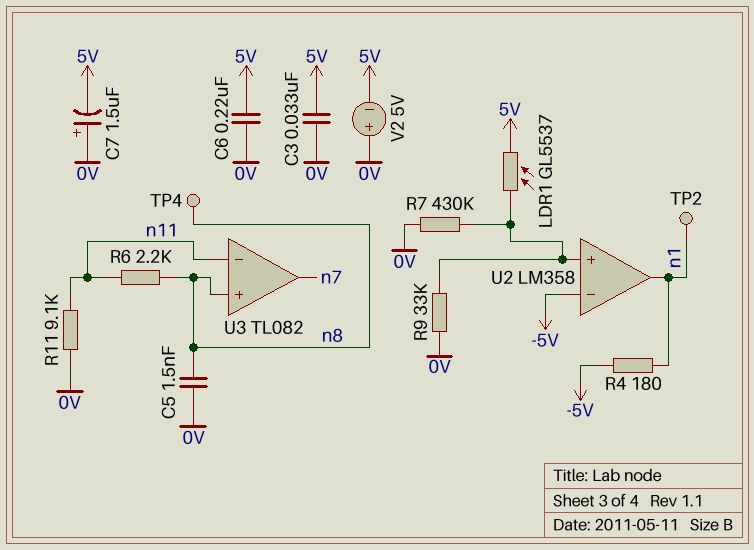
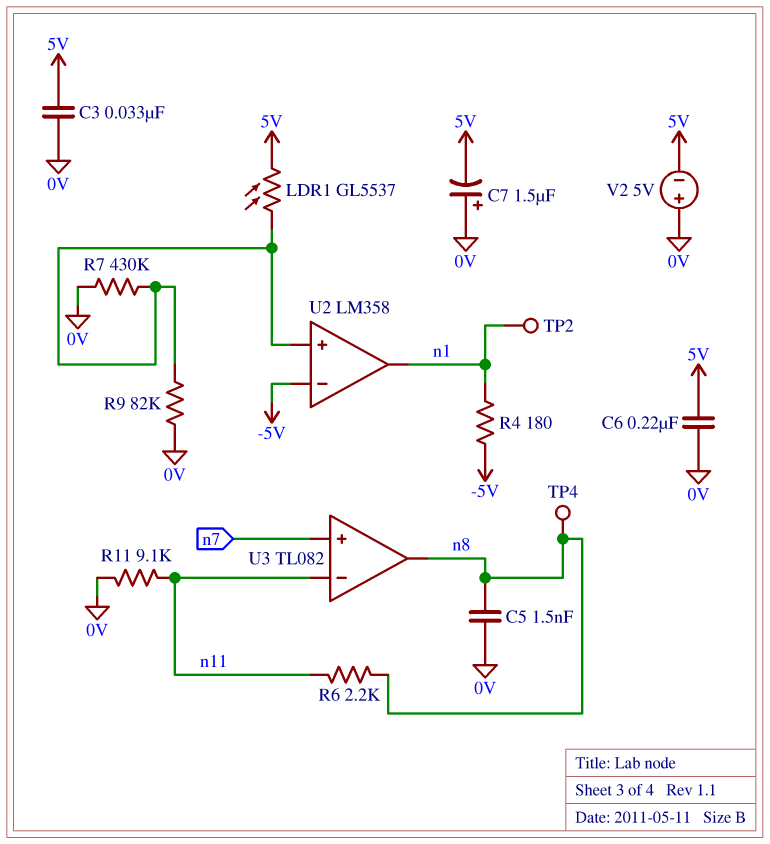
R9: 33k (0V, U2/in+) -> 82k (0V, U2/in+)
U3 pin in+: n8 -> n7
U3 pin out: n7 -> n8

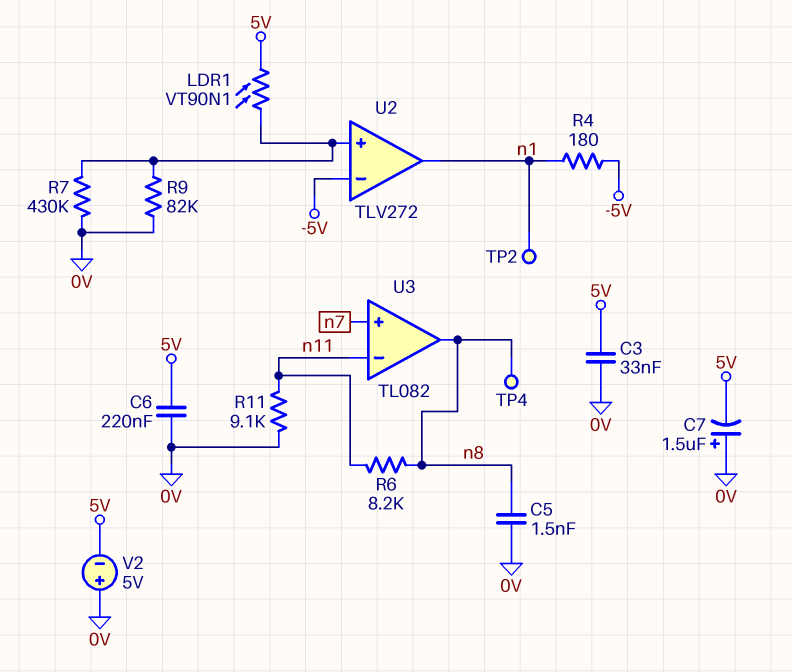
LDR1: GL5537 (5V, U2/in+) -> VT90N1 (5V, U2/in+)
R6: 2.2k (n8, n11) -> 8.2k (n8, n11)
U2: LM358 -> TLV272

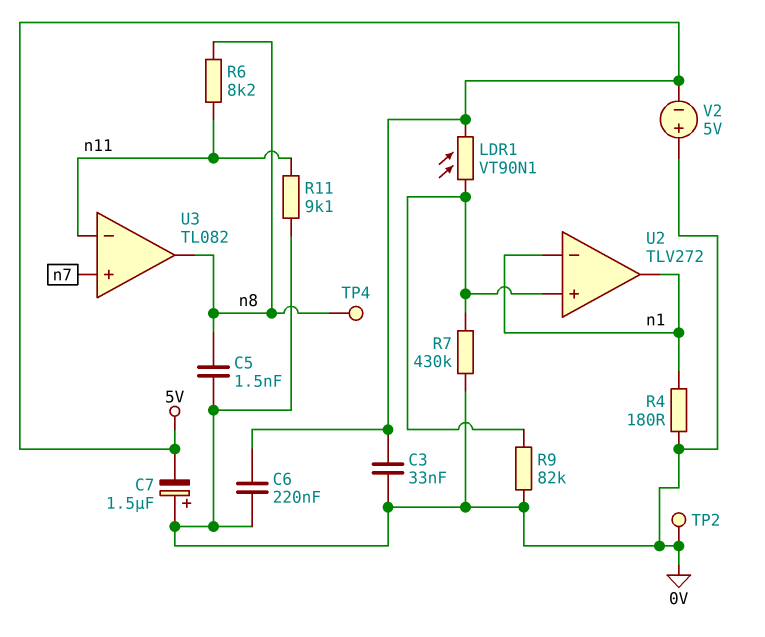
R4: 180 (-5V, n1) -> 180 (0V, n1)
TP2: test point (n1) -> test point (0V)
U2 pin in-: -5V -> n1

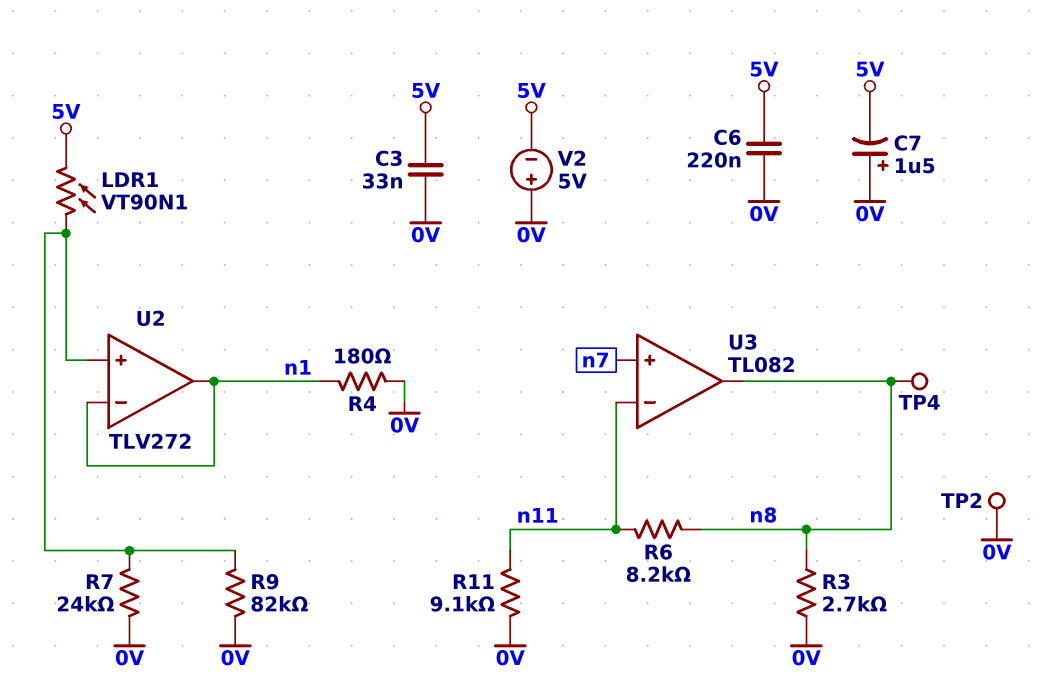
C5: 1.5nF (0V, n8) -> none
R3: none -> 2.7k (0V, n8)
R7: 430k (0V, U2/in+) -> 24k (0V, U2/in+)

